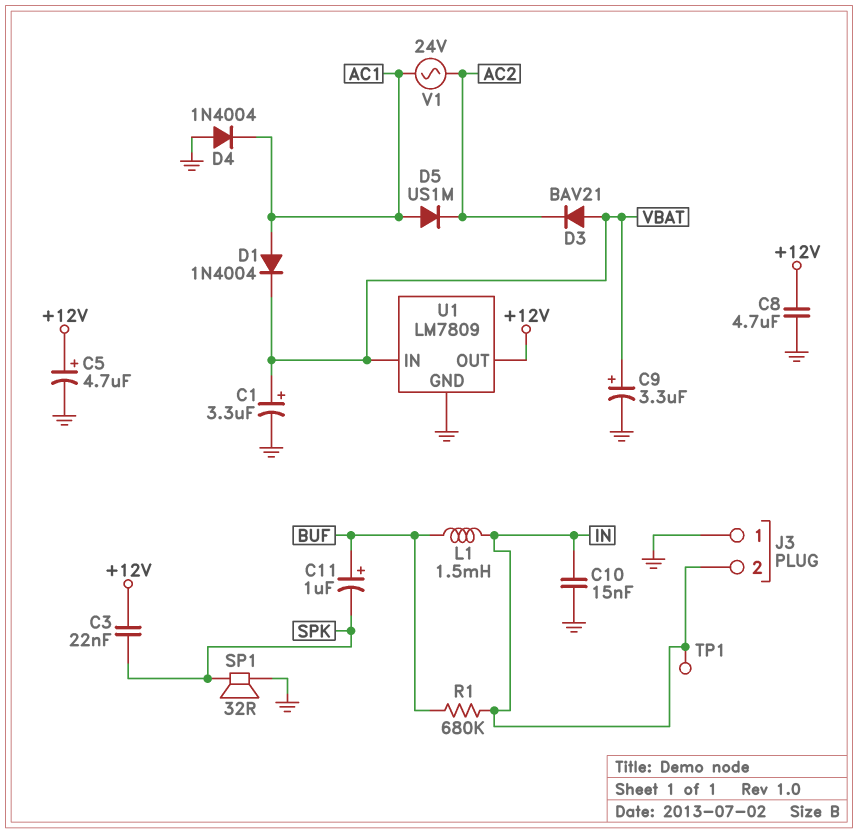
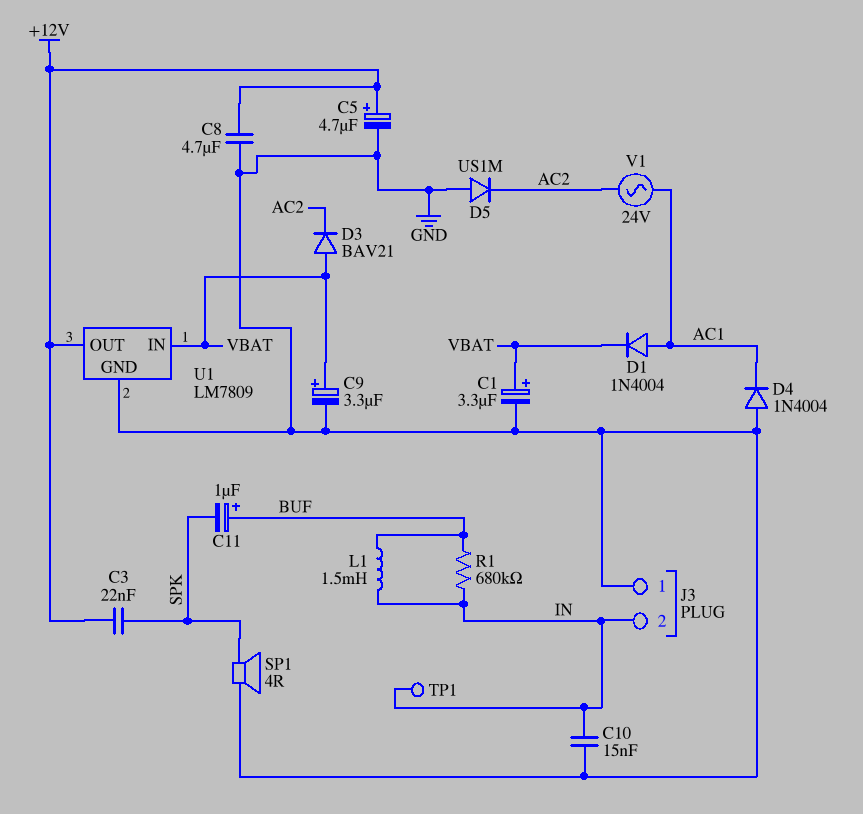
D5: diode US1M (A AC1, K AC2) -> diode US1M (A GND, K AC2)
SP1: speaker 32R (GND, SPK) -> speaker 4R (GND, SPK)

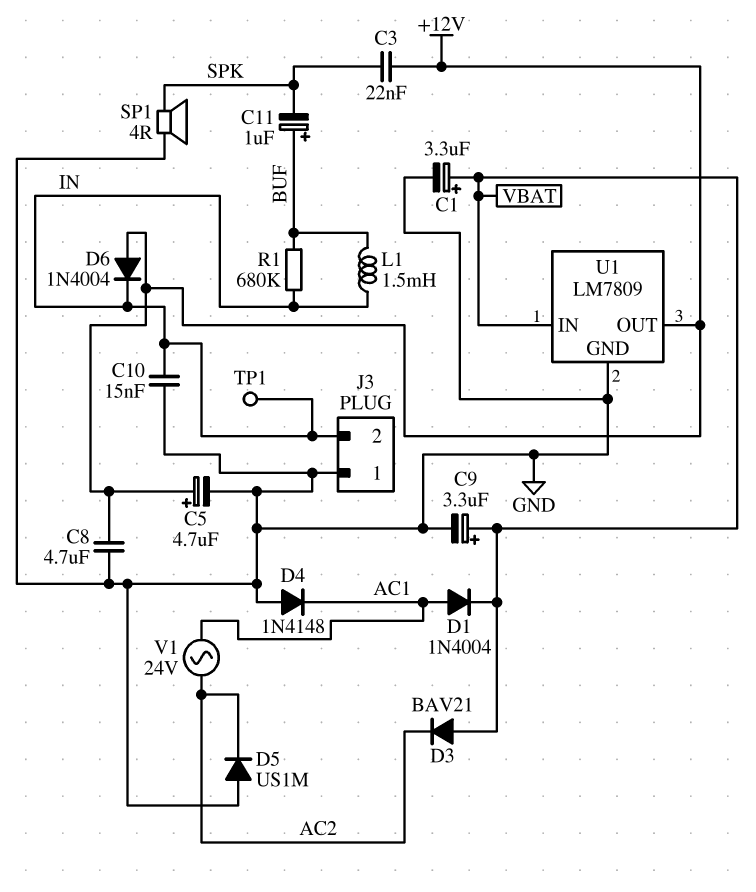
D4: diode 1N4004 (A GND, K AC1) -> diode 1N4148 (A GND, K AC1)
D6: none -> diode 1N4004 (A +12V, K IN)

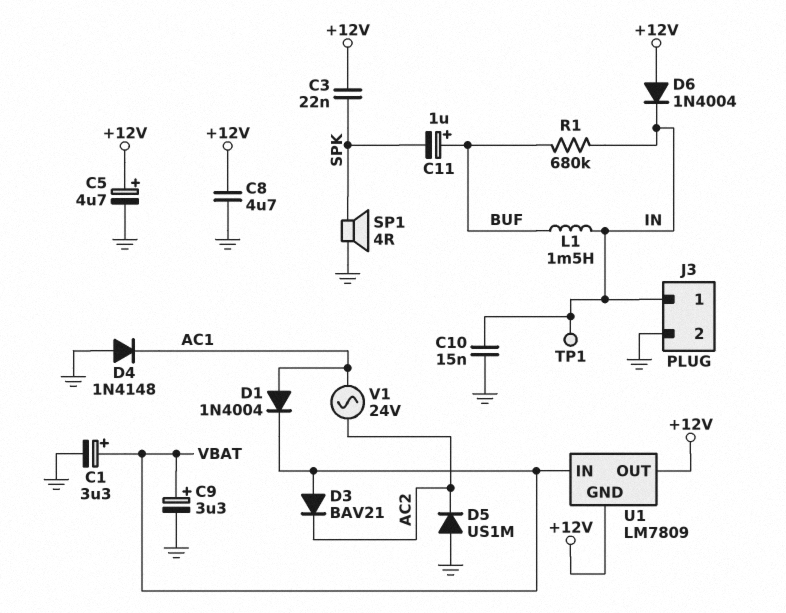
J3 pin 1: GND -> IN
J3 pin 2: IN -> GND
U1 pin GND: GND -> +12V

